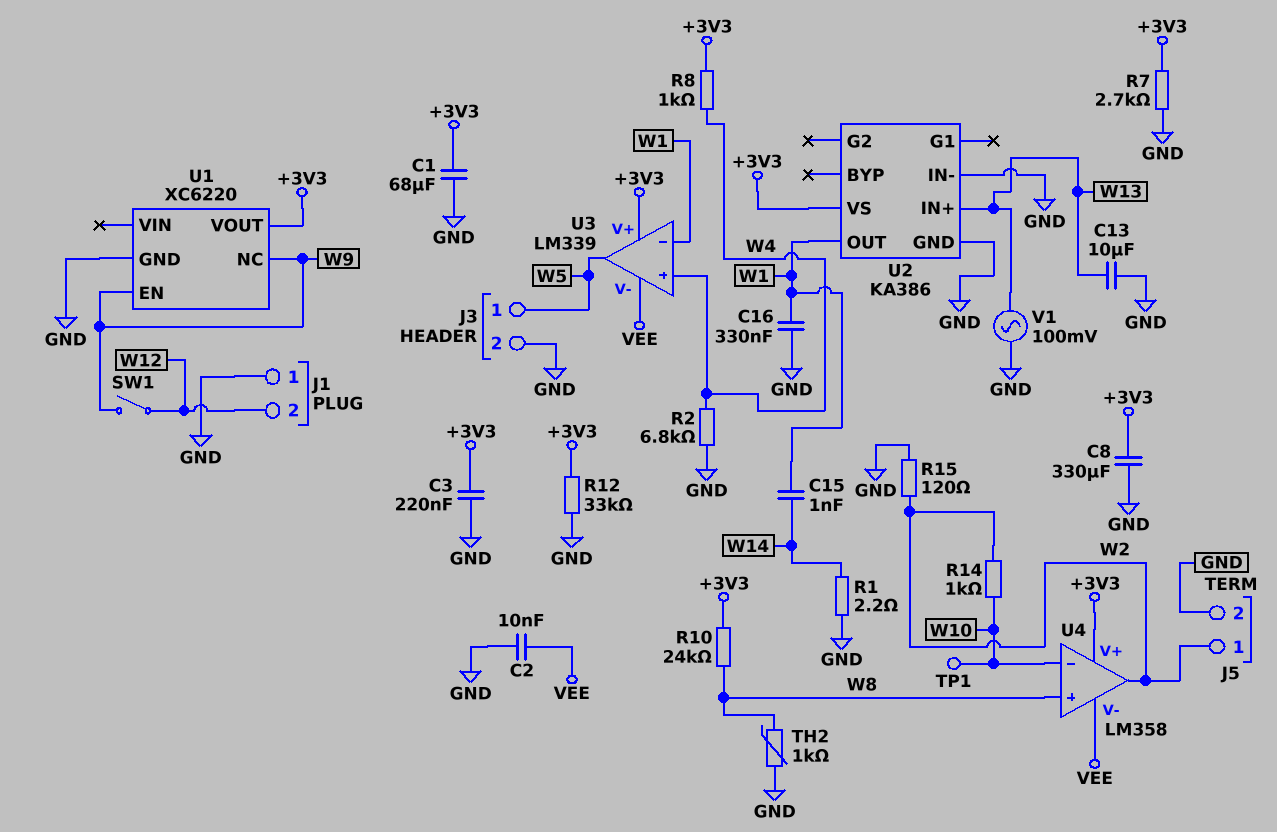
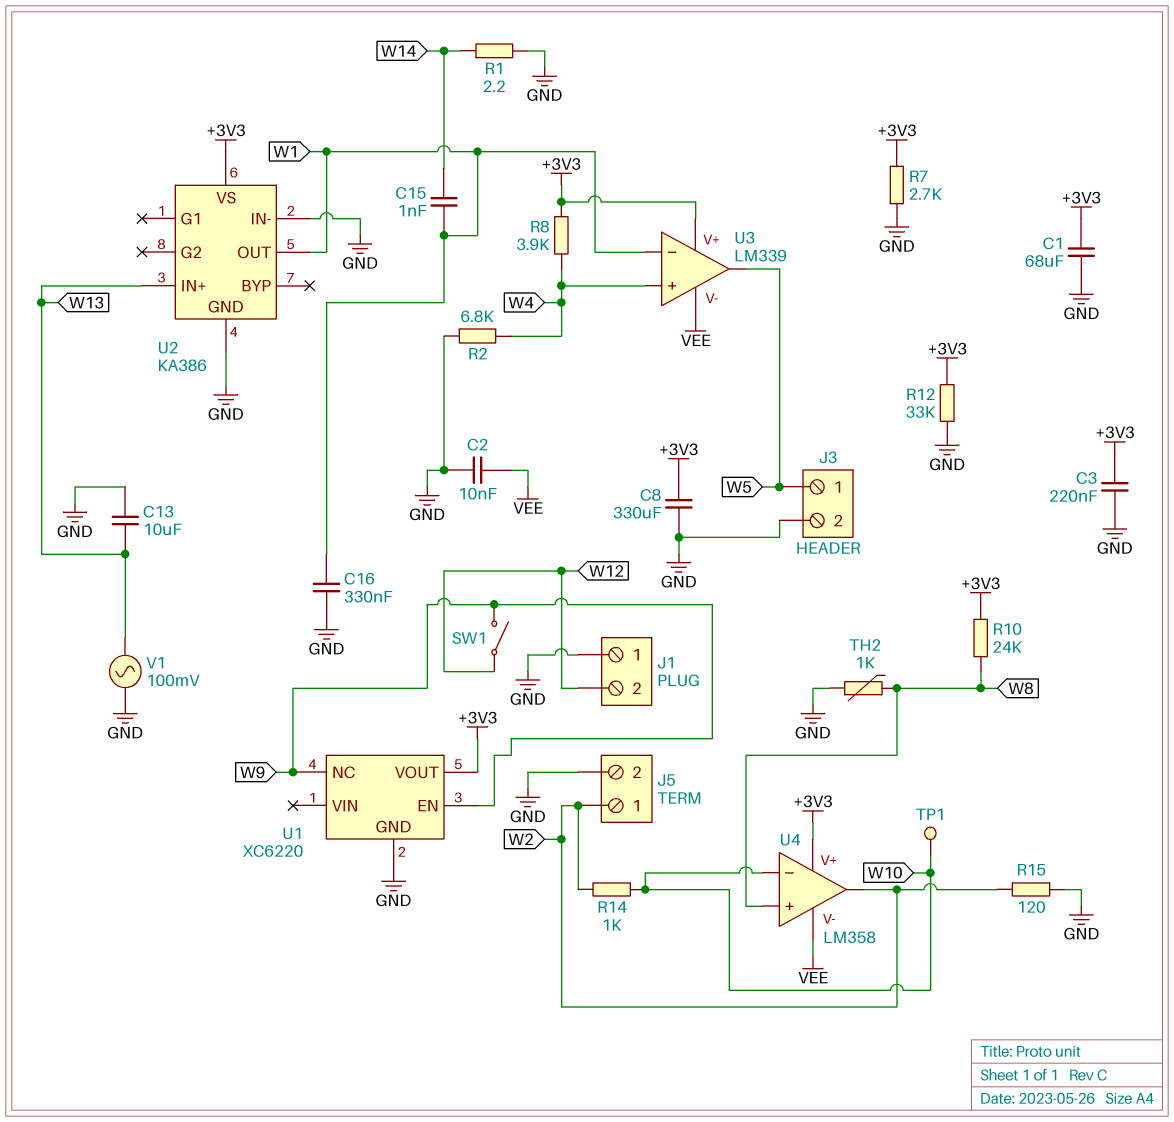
R8: 1k (+3V3, W4) -> 3.9k (+3V3, W4)

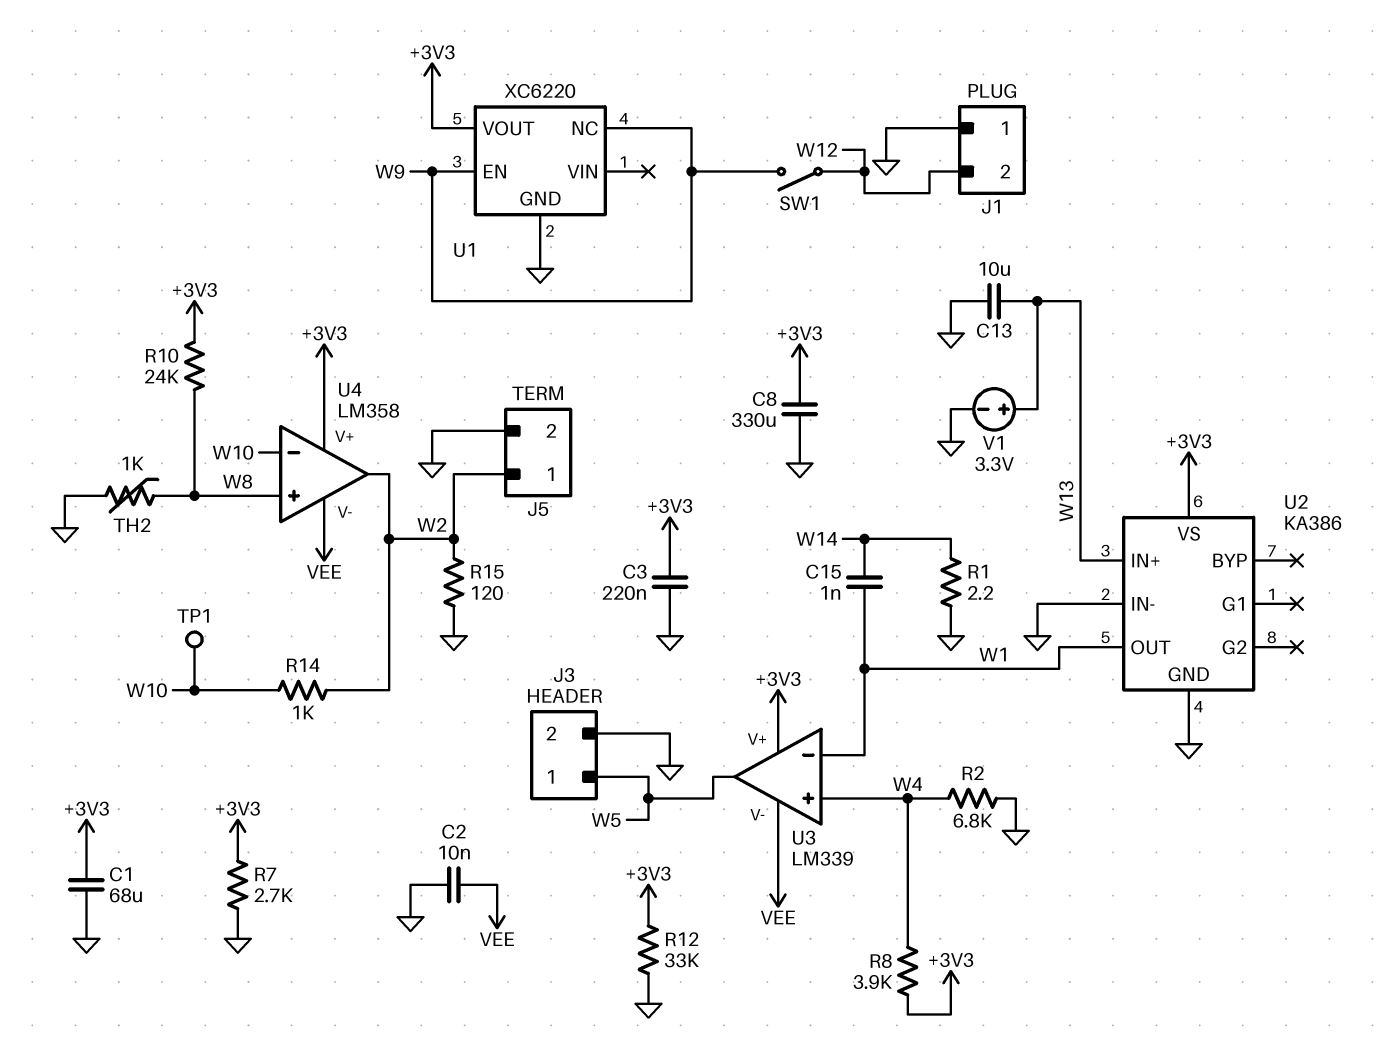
C16: 330nF (GND, W1) -> none
V1: AC 100mV (GND, W13) -> 3.3V (plus W13, minus GND)

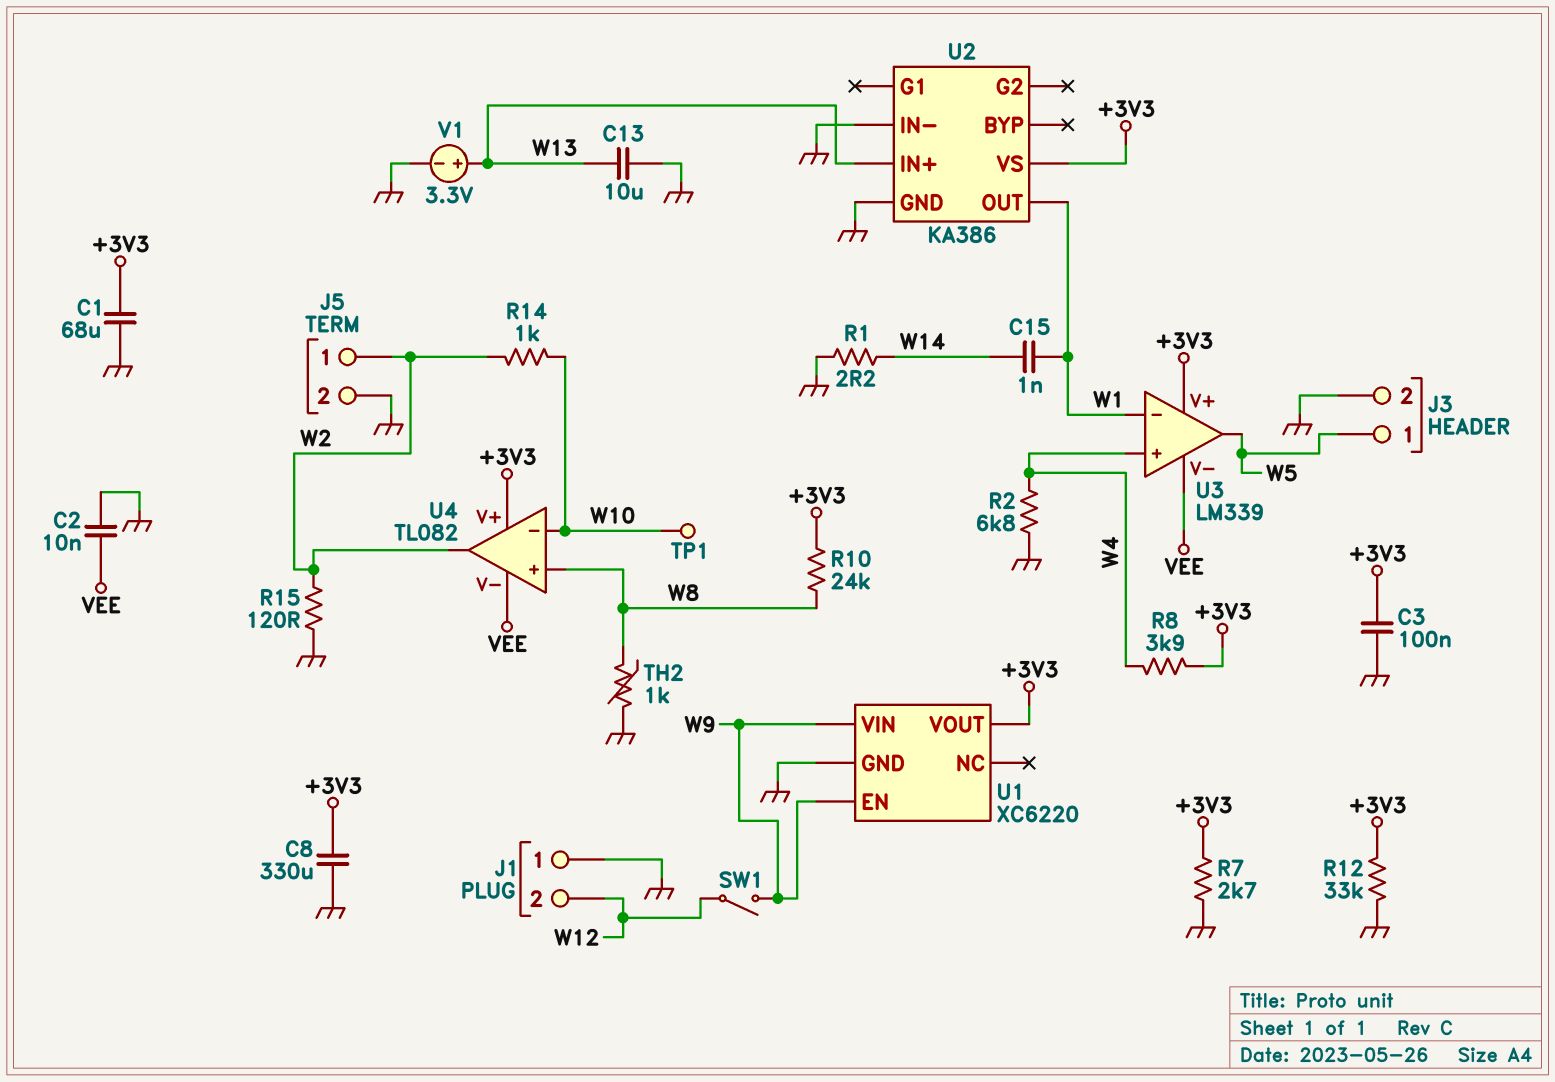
C3: 220nF (+3V3, GND) -> 100nF (+3V3, GND)
U1 pin NC: W9 -> none
U1 pin VIN: none -> W9
U4: LM358 -> TL082

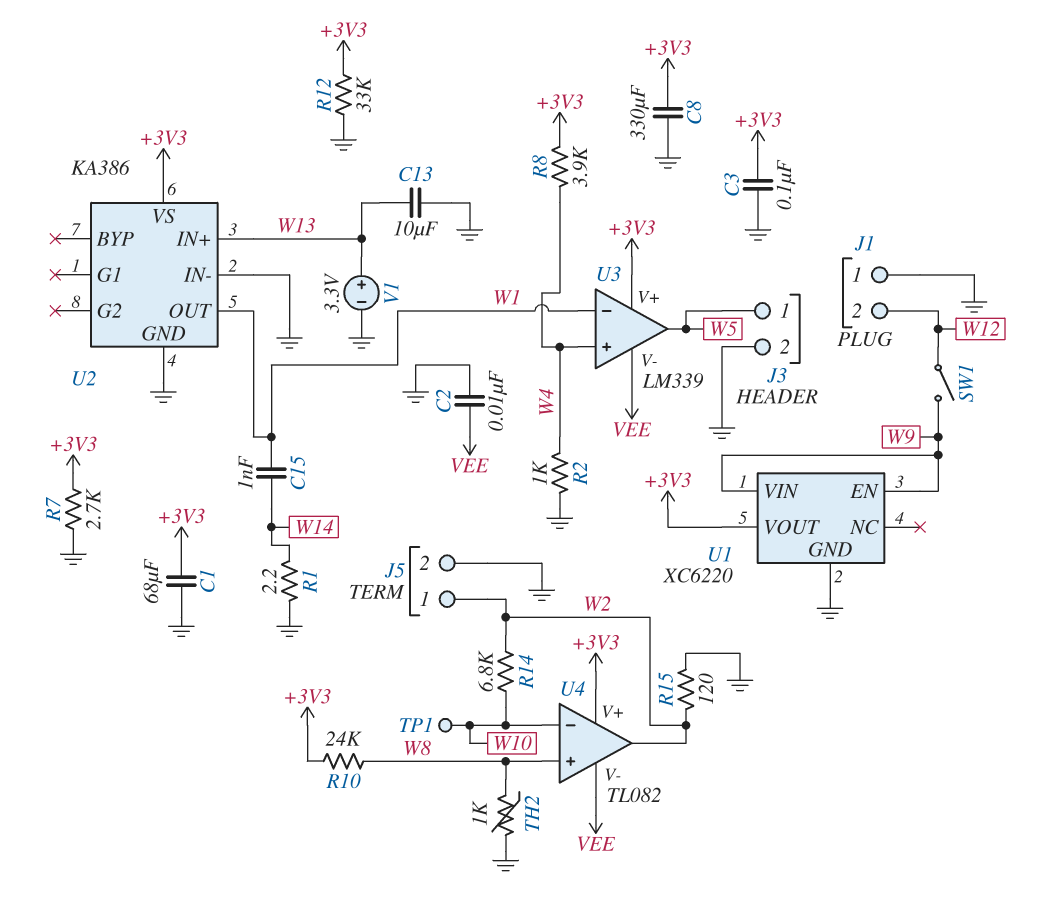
R2: 6.8k (GND, W4) -> 1k (GND, W4)
R14: 1k (W2, W10) -> 6.8k (W2, W10)

